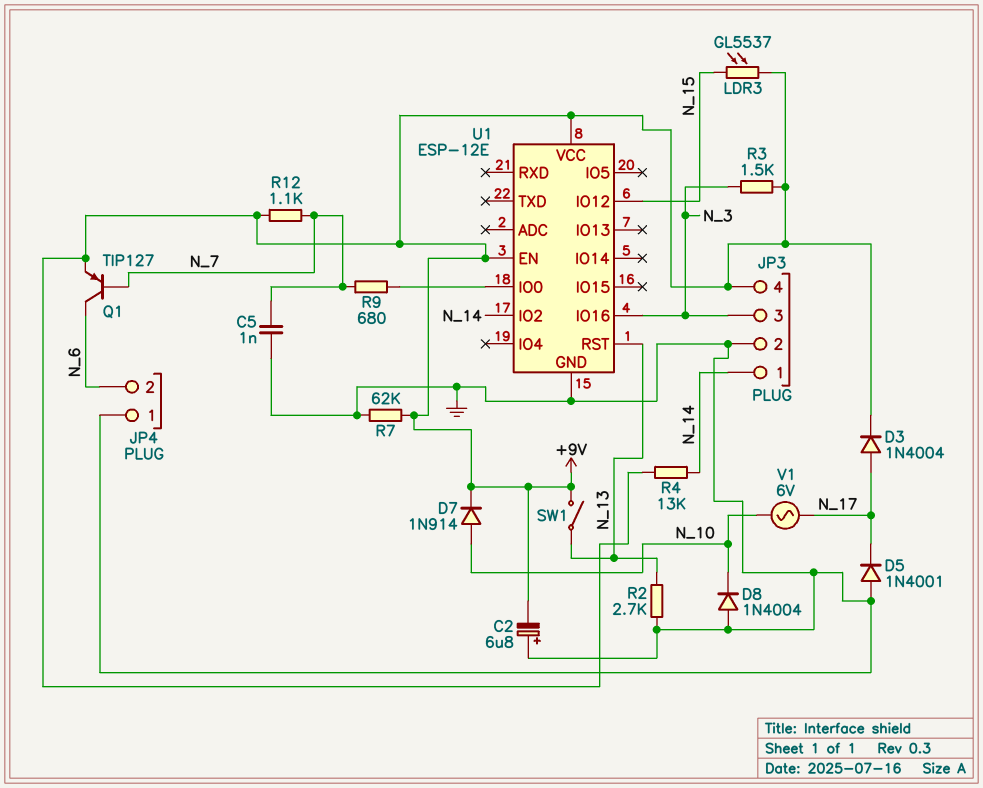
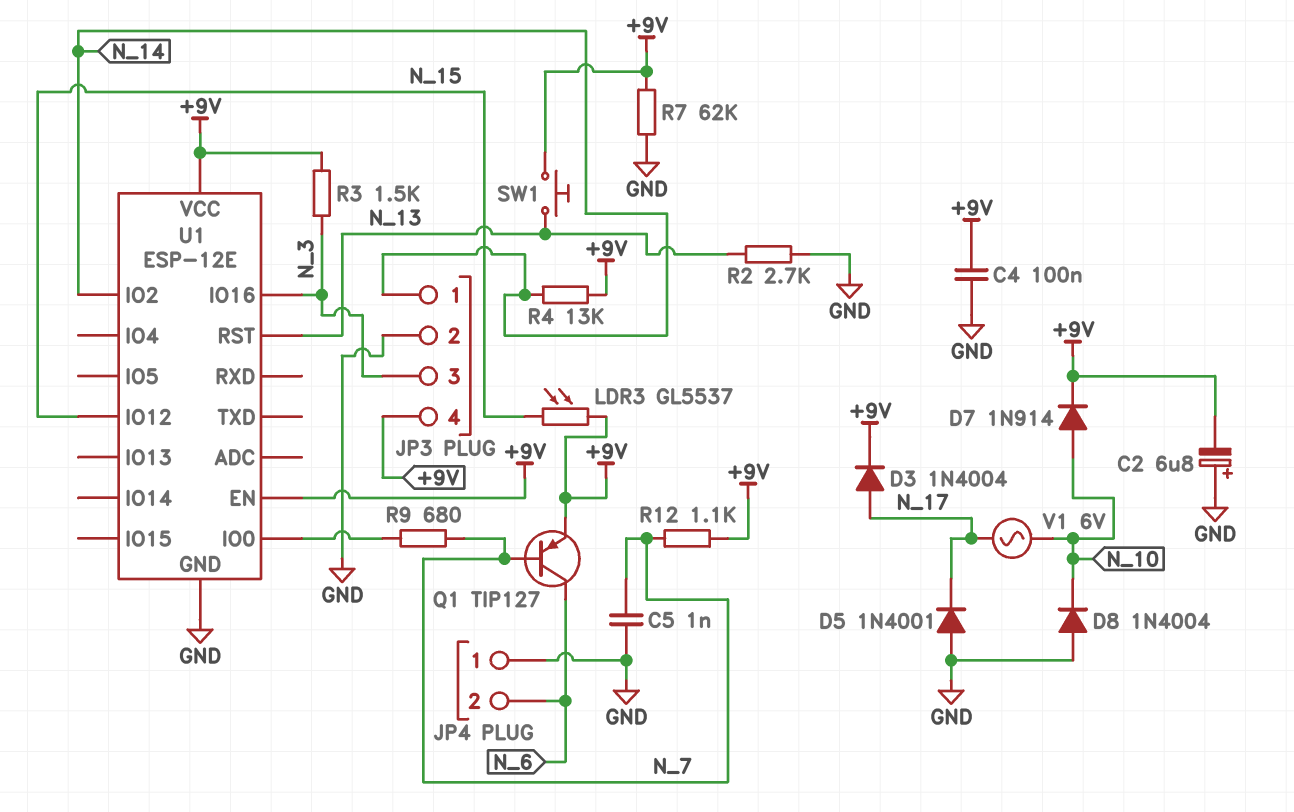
C4: none -> 100nF (+9V, GND)
SW1: switch (+9V, N_13) -> button (+9V, N_13)

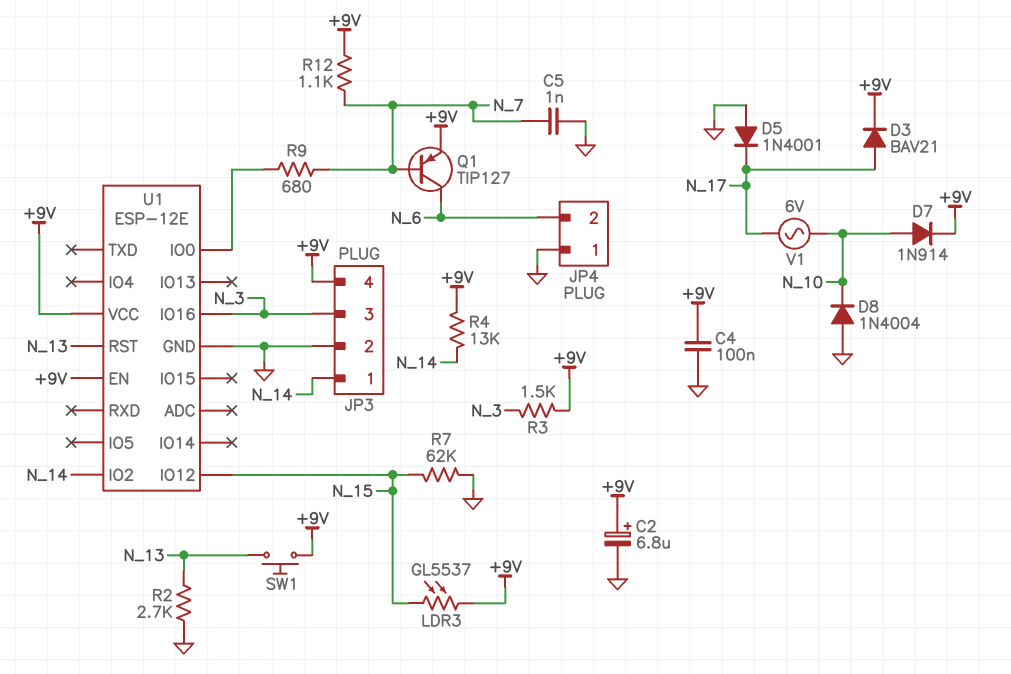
C2: 6.8uF (plus GND, minus +9V) -> 6.8uF (plus +9V, minus GND)
D3: diode 1N4004 (A N_17, K +9V) -> diode BAV21 (A N_17, K +9V)
R7: 62k (+9V, GND) -> 62k (GND, N_15)

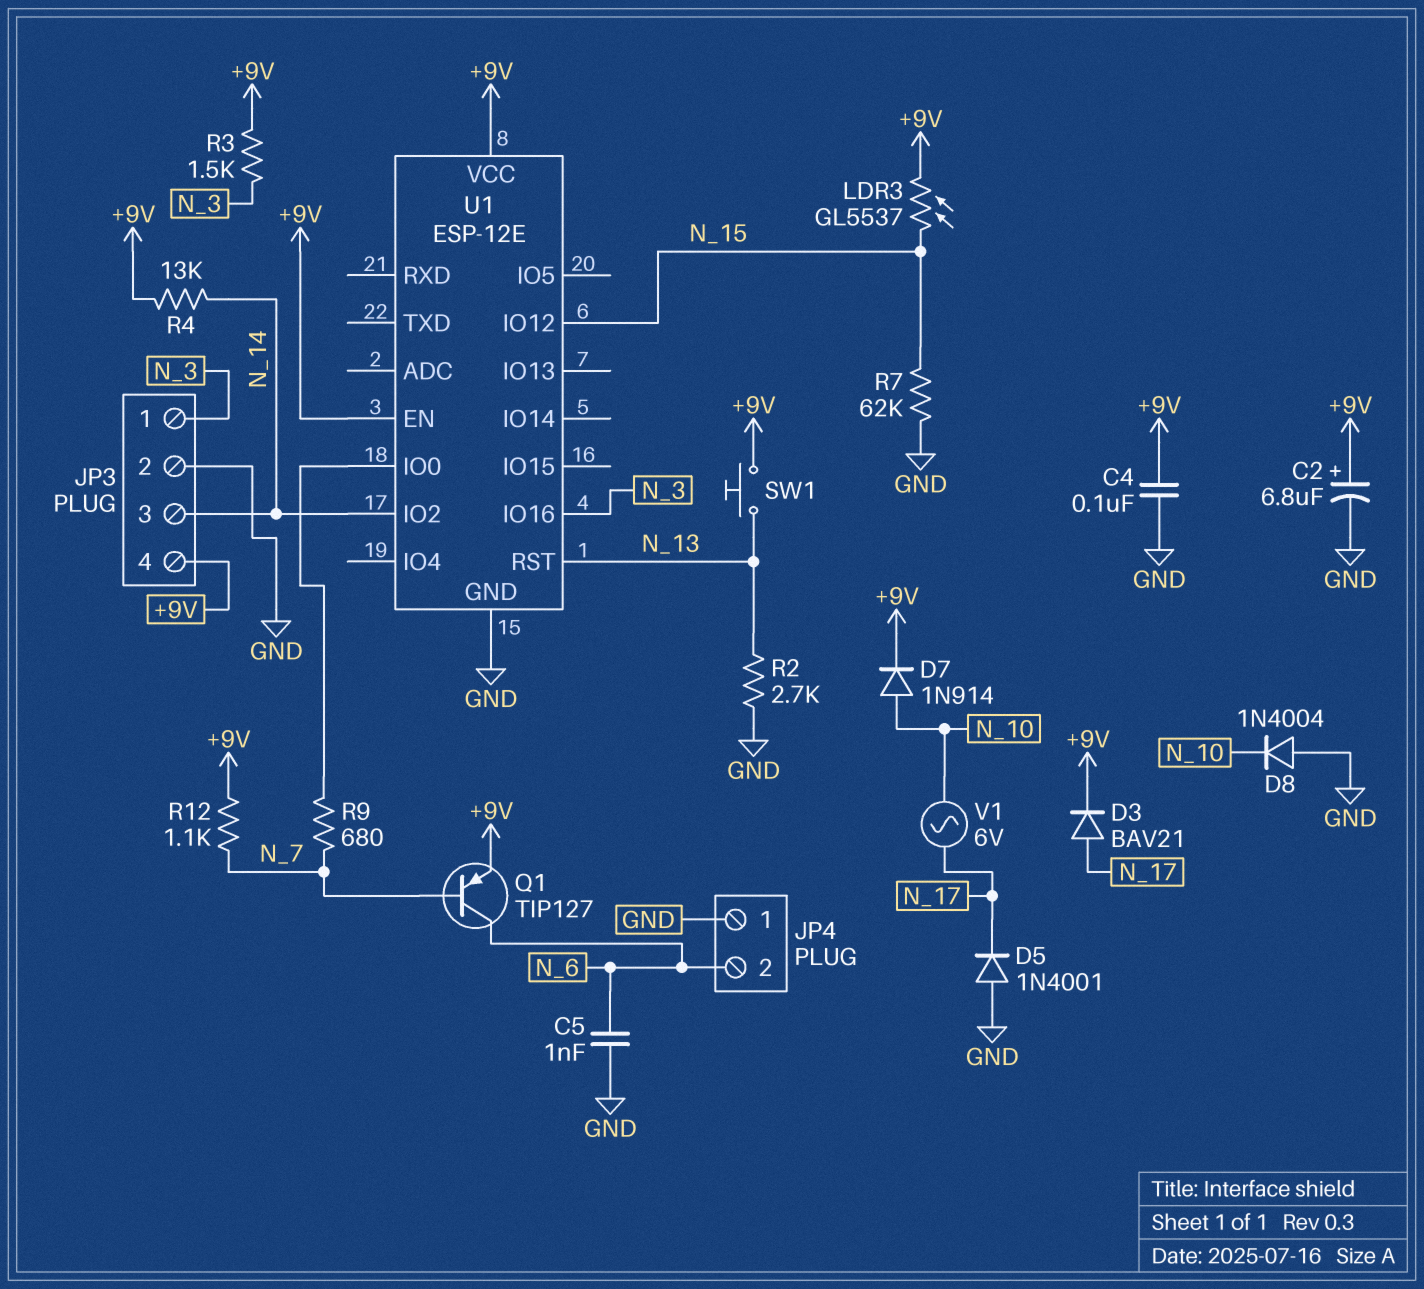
C5: 1nF (GND, N_7) -> 1nF (GND, N_6)
JP3 pin 1: N_14 -> N_3
JP3 pin 3: N_3 -> N_14

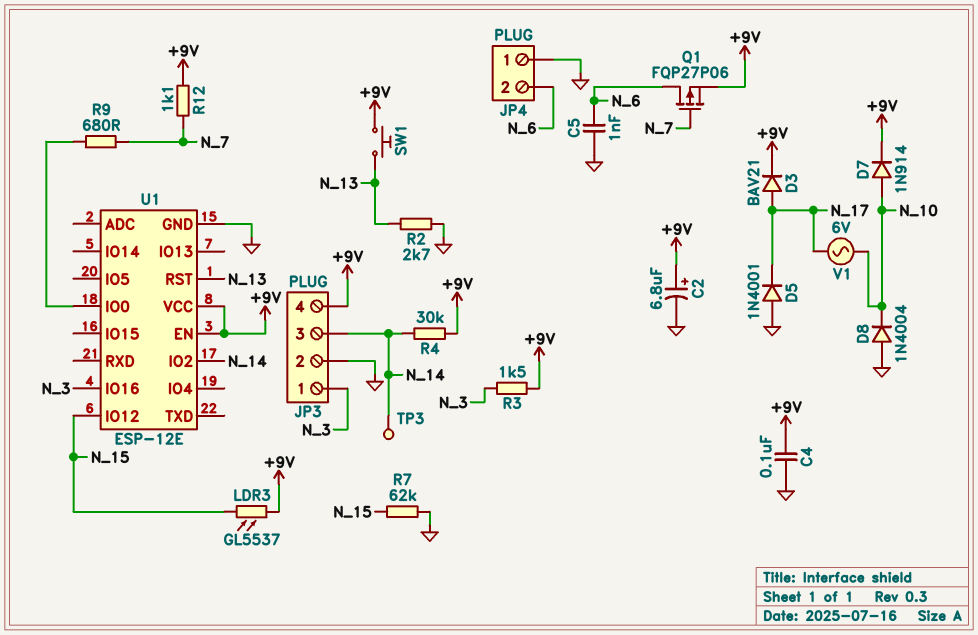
Q1: PNP TIP127 (B N_7, C N_6, E +9V) -> PMOS FQP27P06 (G N_7, D N_6, S +9V)
R4: 13k (+9V, N_14) -> 30k (+9V, N_14)
TP3: none -> test point (N_14)

